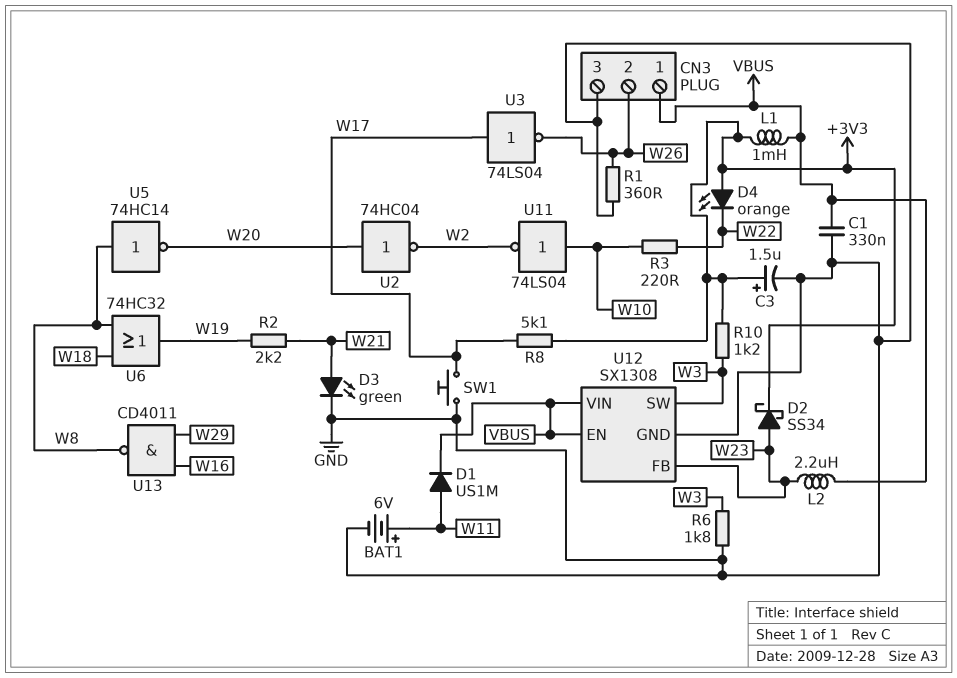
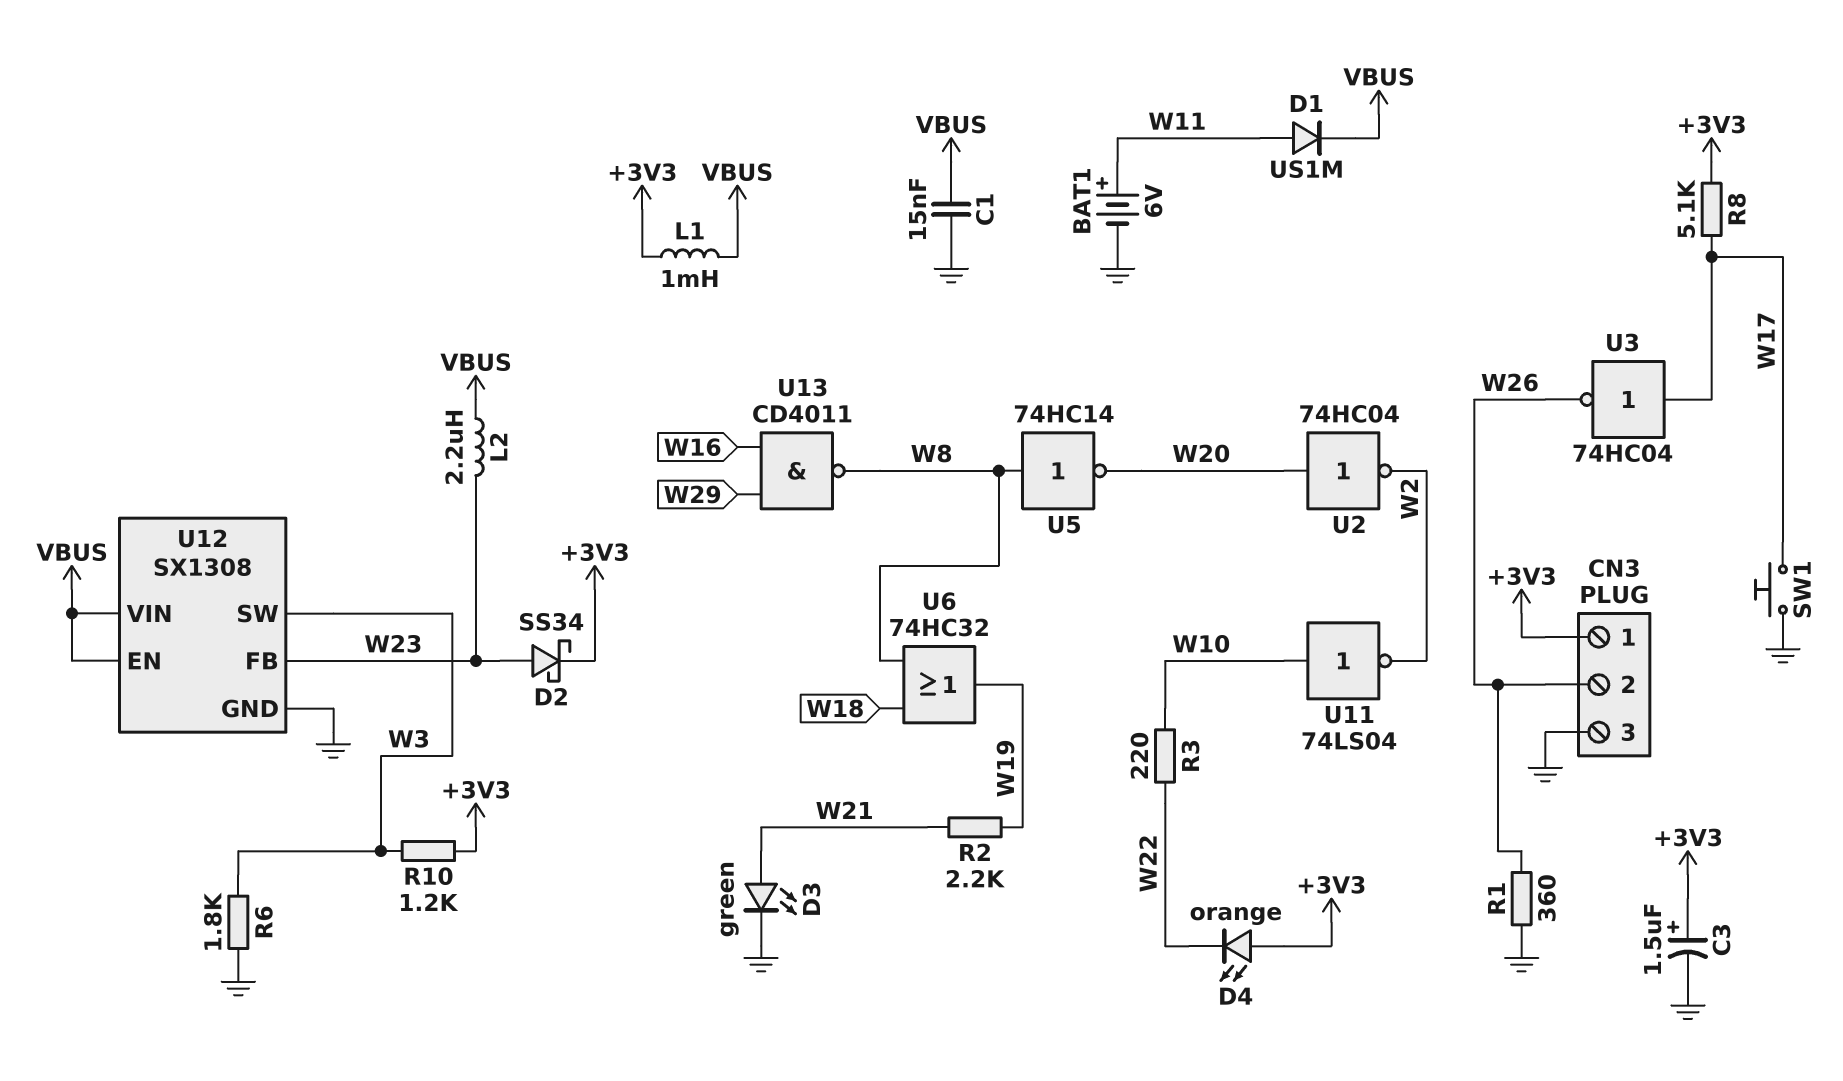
C1: 330nF (GND, VBUS) -> 15nF (GND, VBUS)
CN3 pin 1: VBUS -> +3V3
U3: NOT 74LS04 (in W17, out W26) -> NOT 74HC04 (in W17, out W26)

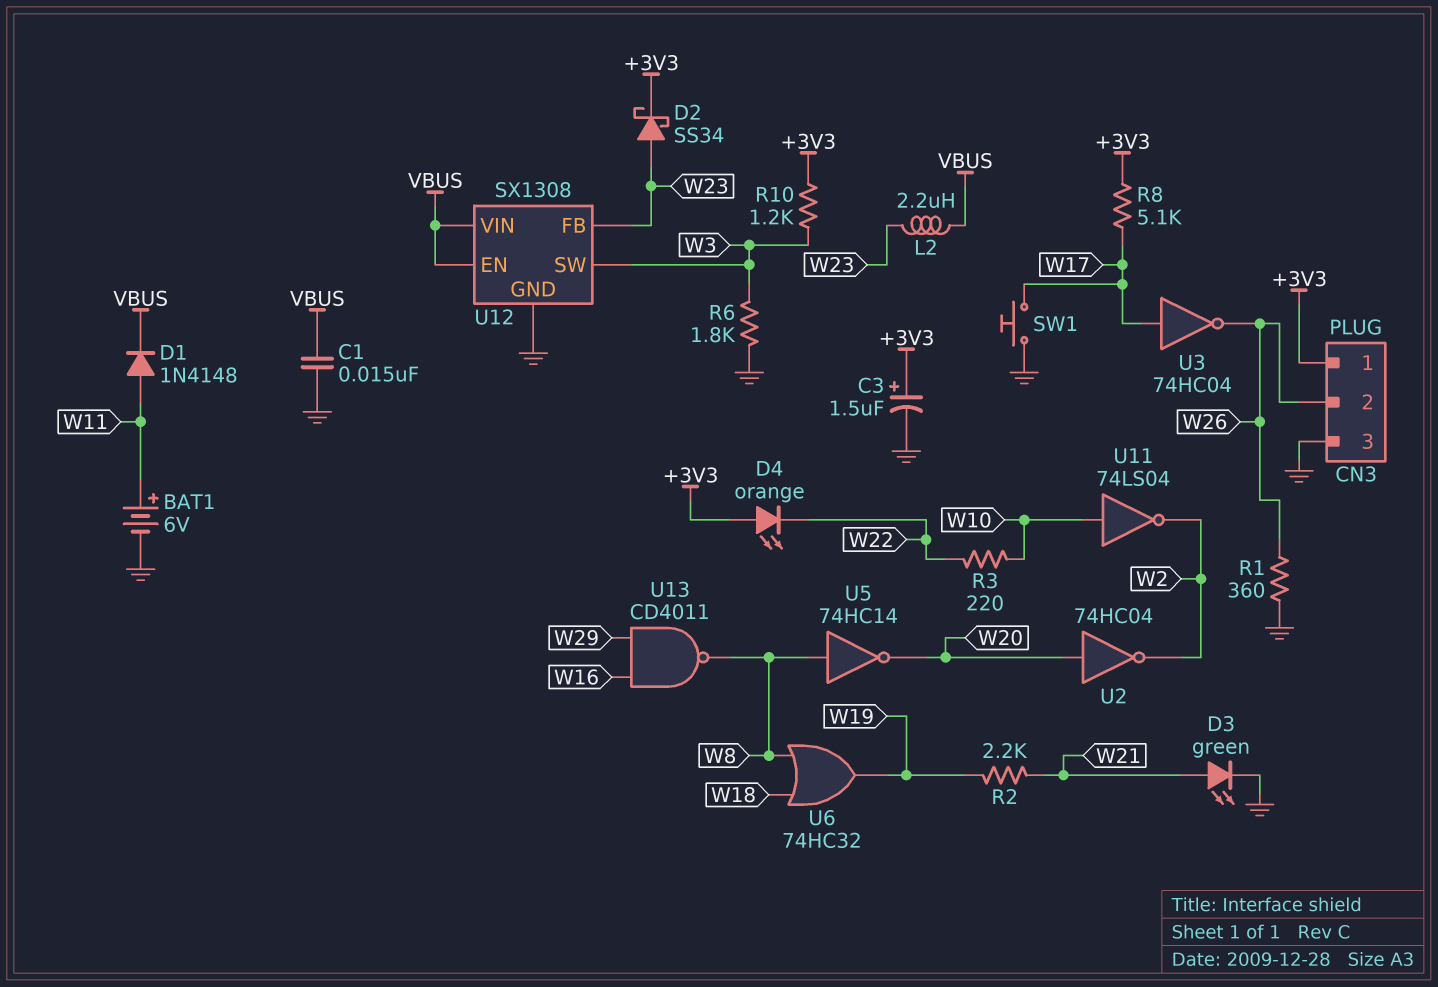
D1: diode US1M (A W11, K VBUS) -> diode 1N4148 (A W11, K VBUS)
L1: 1mH (+3V3, VBUS) -> none

